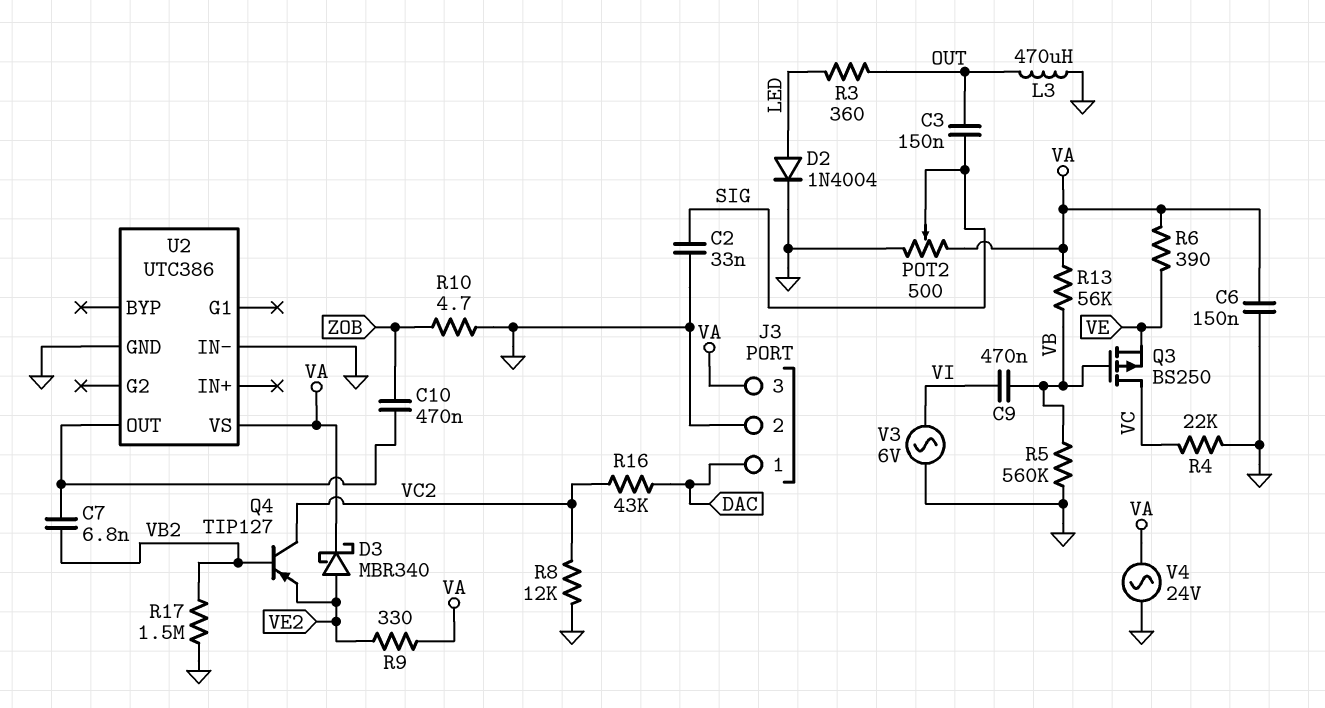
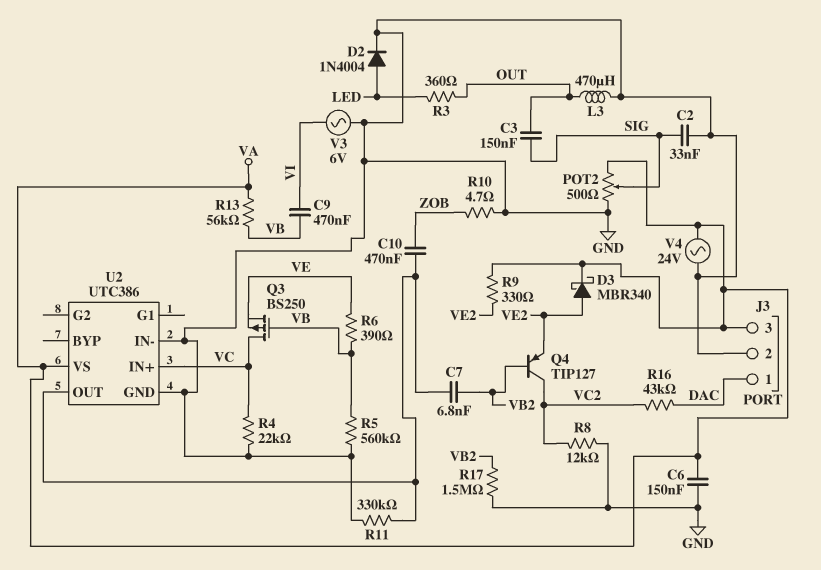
R6: 390 (VA, VE) -> 390 (VB, VE)
R11: none -> 330k (GND, U2/OUT)
U2 pin IN+: none -> VC

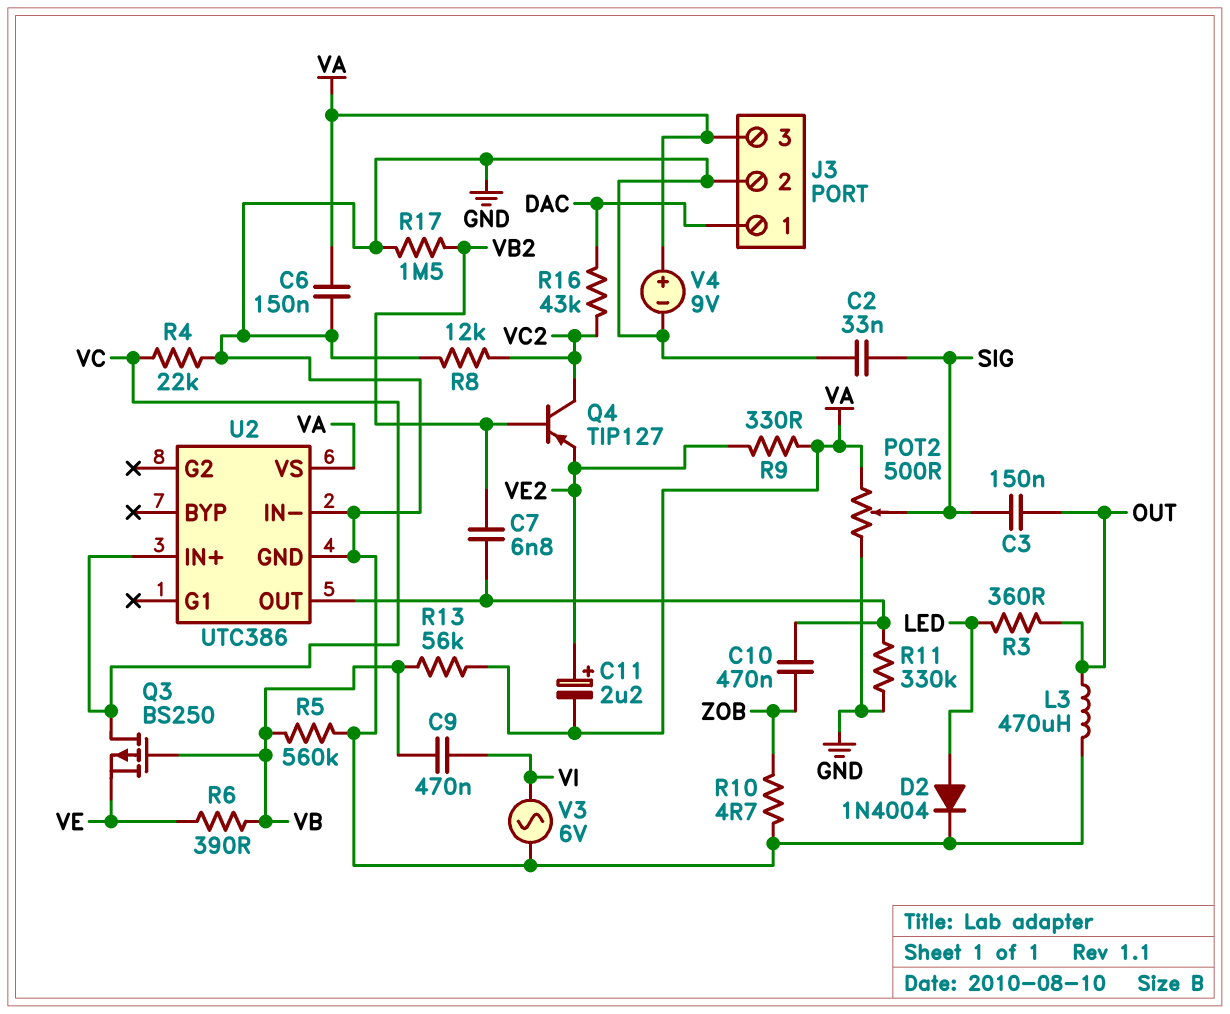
C11: none -> 2.2uF (plus VE2, minus VA)
D3: schottky MBR340 (A VE2, K VA) -> none
V4: AC 24V (GND, VA) -> 9V (plus VA, minus GND)

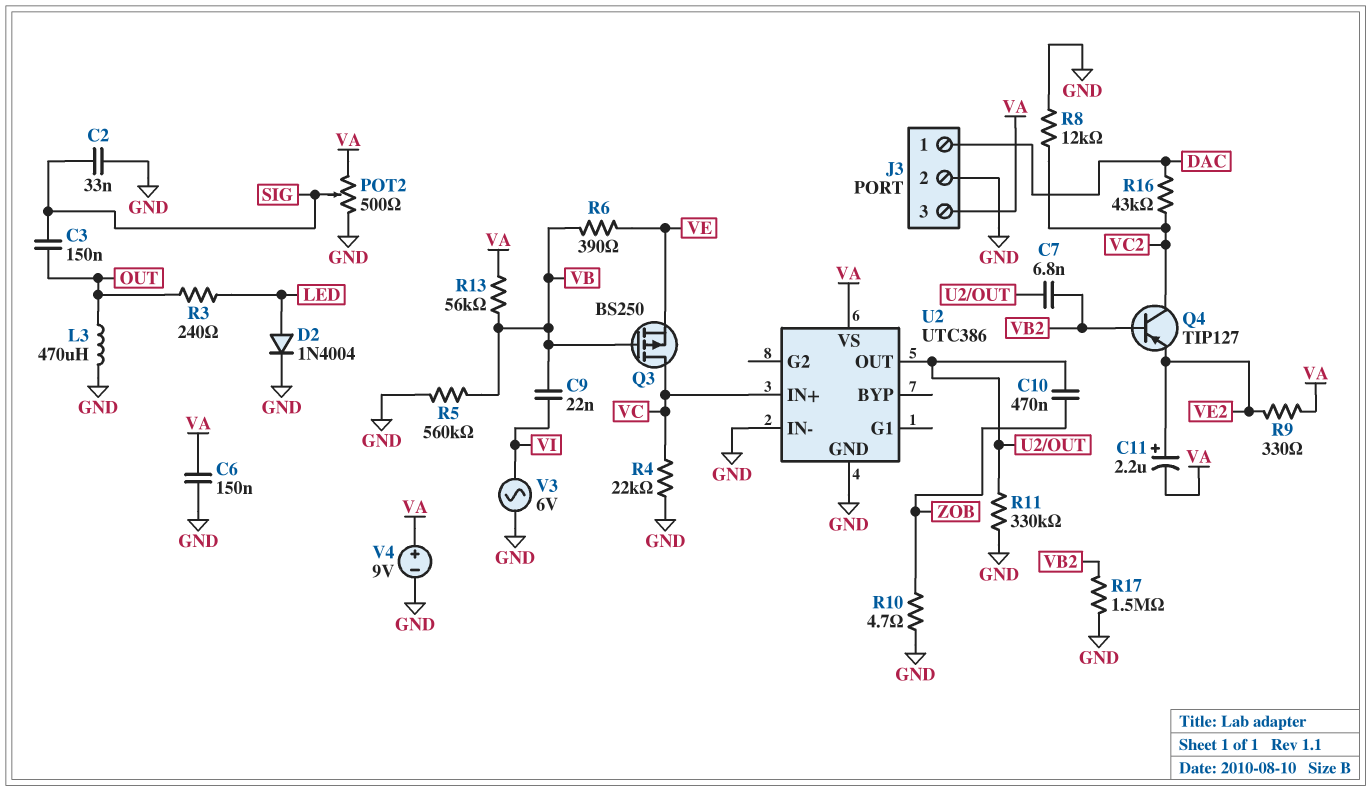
C9: 470nF (VB, VI) -> 22nF (VB, VI)
R3: 360 (LED, OUT) -> 240 (LED, OUT)

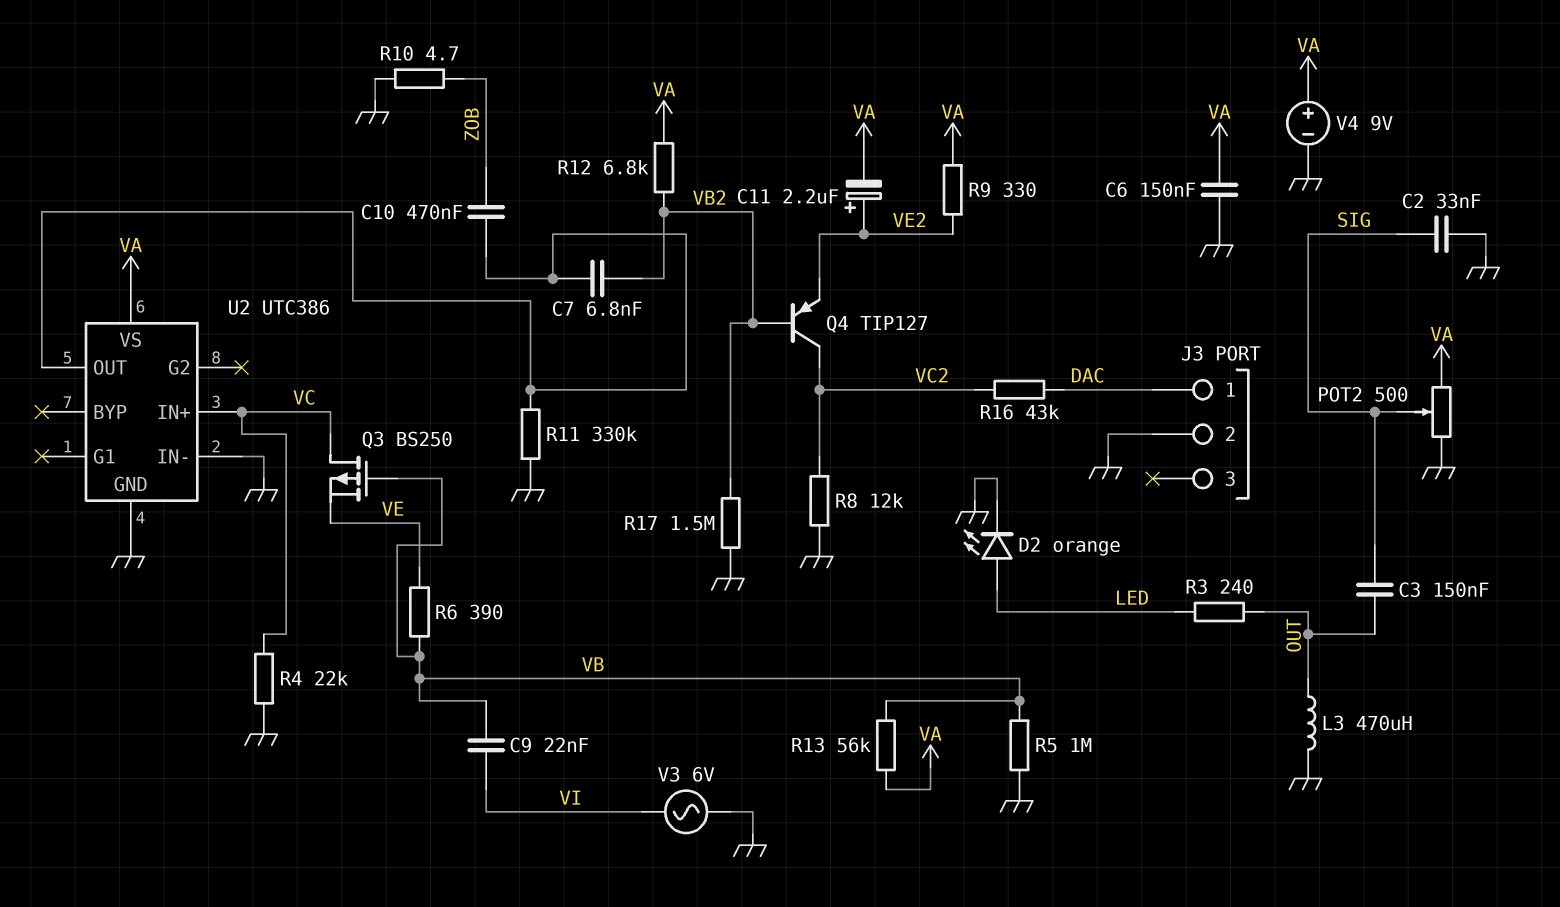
D2: diode 1N4004 (A LED, K GND) -> LED orange (A LED, K GND)
J3 pin 3: VA -> none
R5: 560k (GND, VB) -> 1M (GND, VB)
R12: none -> 6.8k (VA, VB2)

